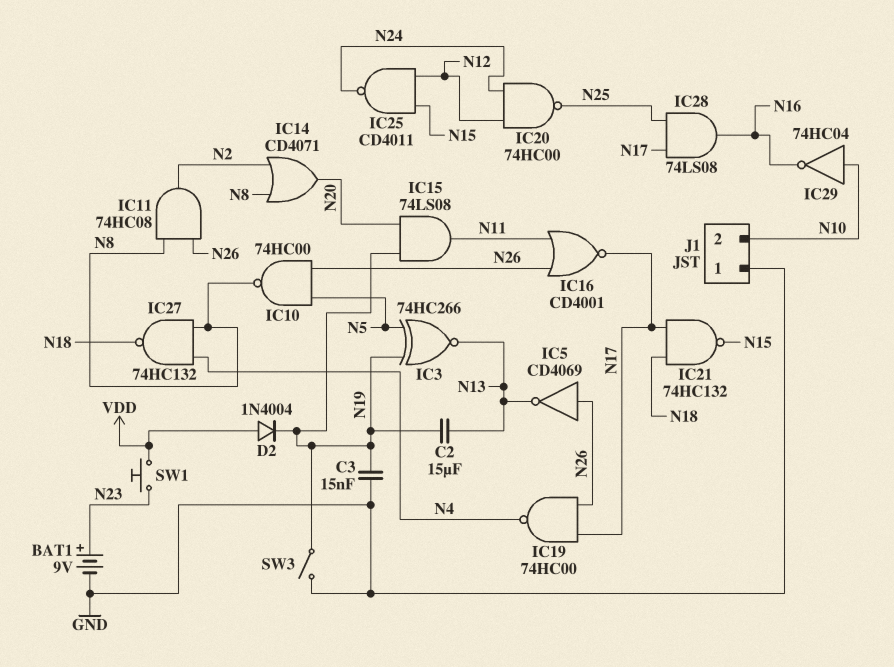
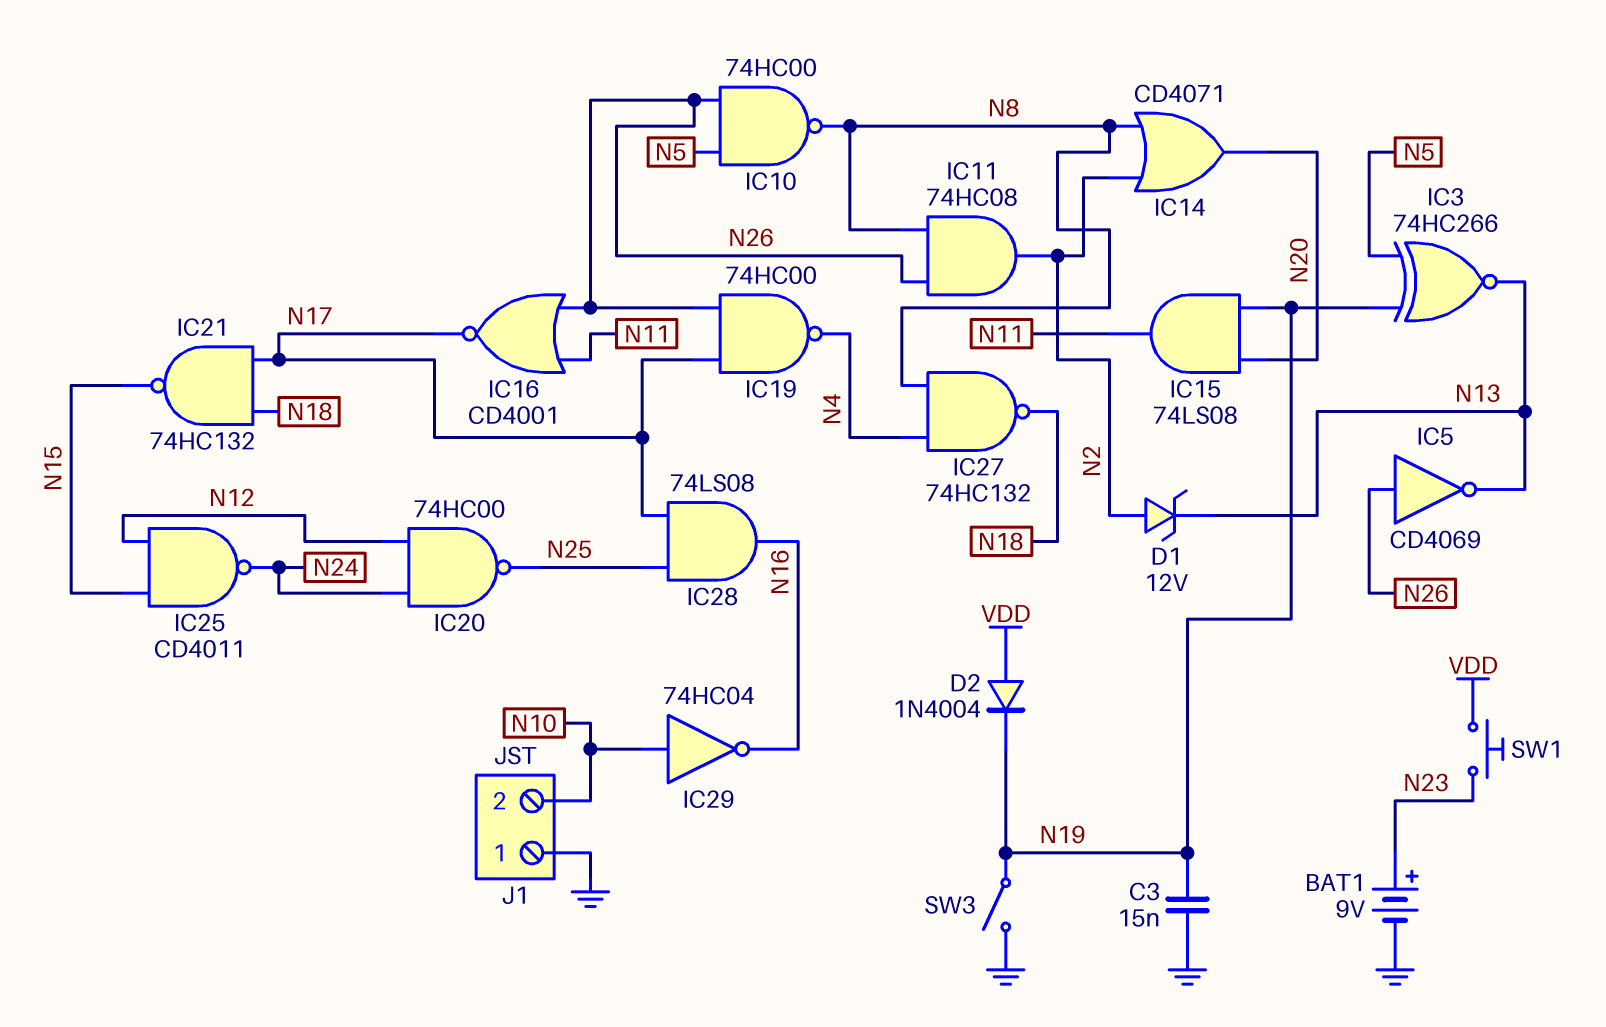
C2: 15uF (N13, N19) -> none
D1: none -> zener 12V (A N2, K N13)

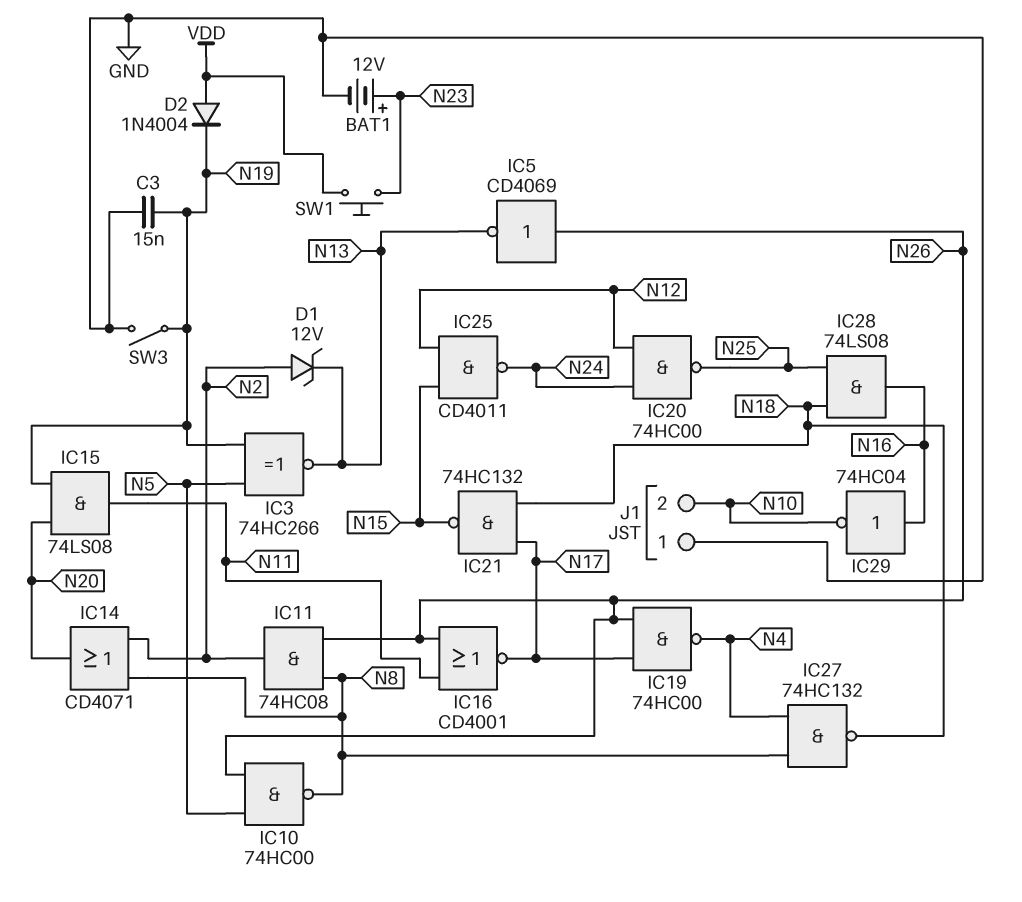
BAT1: 9V (plus N23, minus GND) -> 12V (plus N23, minus GND)
IC28: AND 74LS08 (in N17, in N25, out N16) -> AND 74LS08 (in N18, in N25, out N16)
IC29: NOT 74HC04 (in N10, out N16) -> NOT 74HC04 (in N16, out N10)

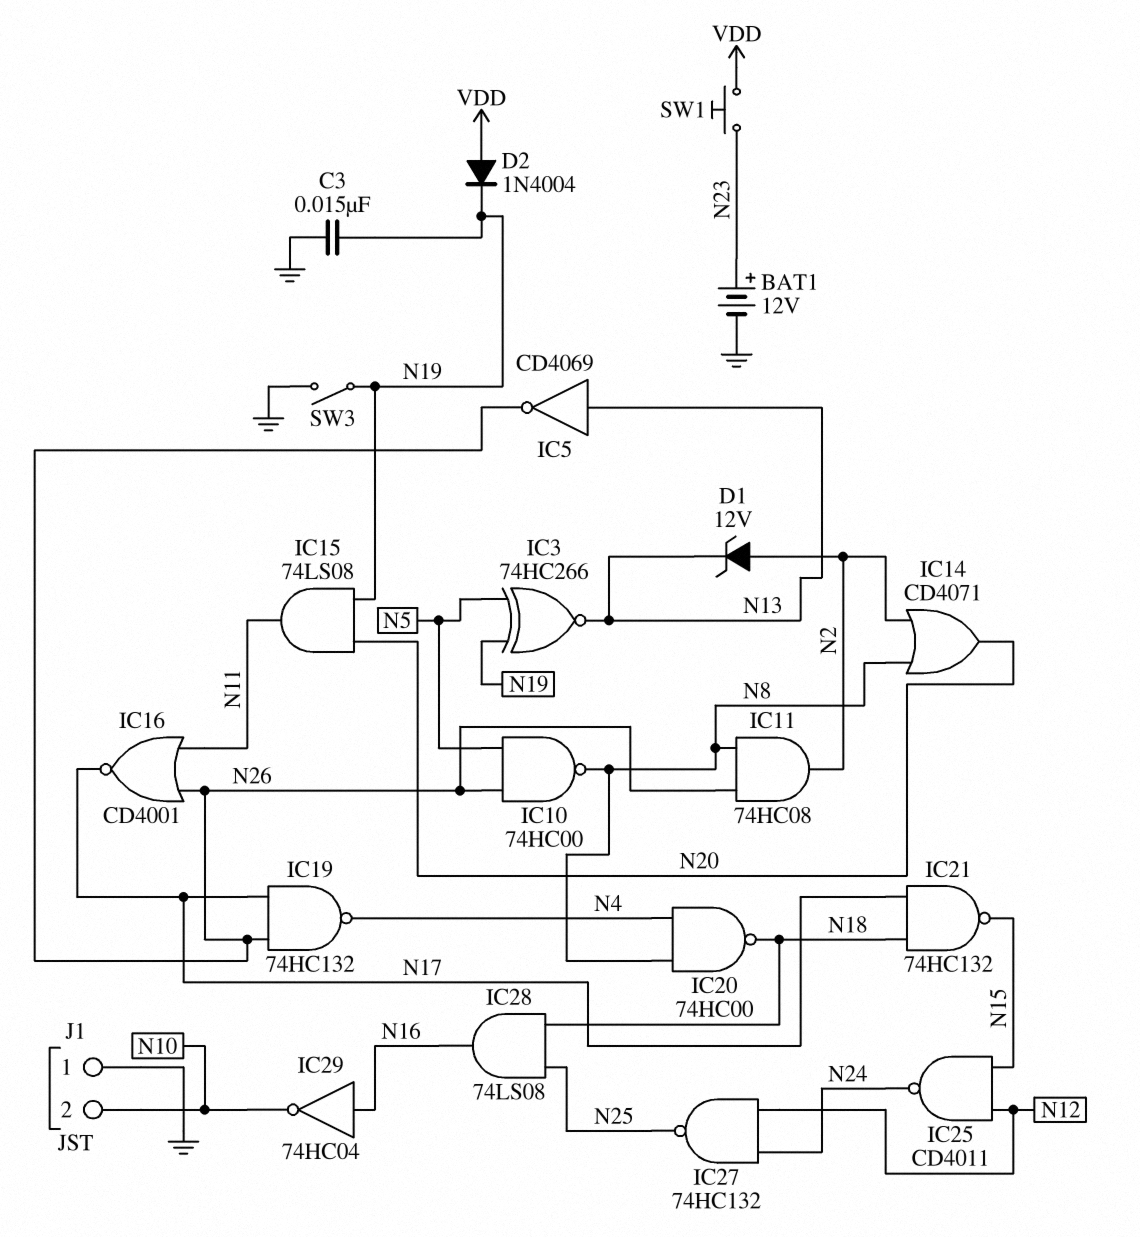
IC5: NOT CD4069 (in N26, out N13) -> NOT CD4069 (in N13, out N26)
IC19: NAND 74HC00 (in N17, in N26, out N4) -> NAND 74HC132 (in N17, in N26, out N4)
IC20: NAND 74HC00 (in N12, in N24, out N25) -> NAND 74HC00 (in N4, in N8, out N18)
IC27: NAND 74HC132 (in N4, in N8, out N18) -> NAND 74HC132 (in N12, in N24, out N25)

